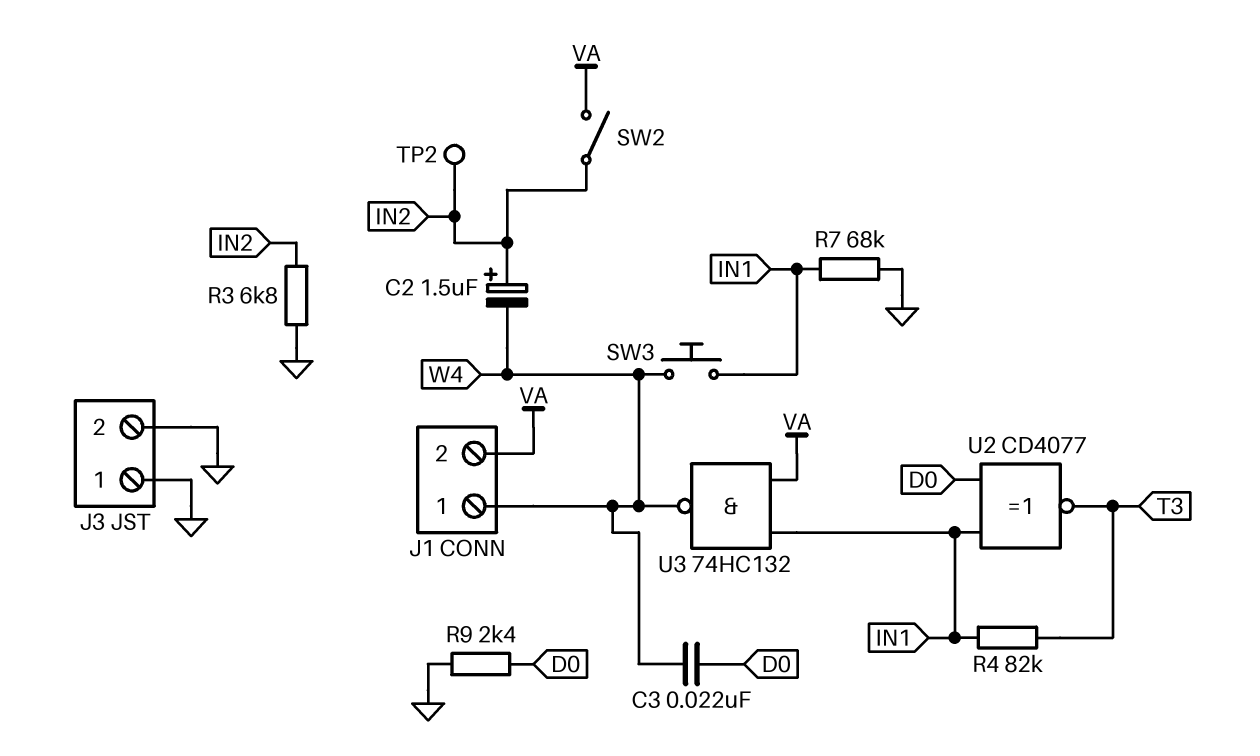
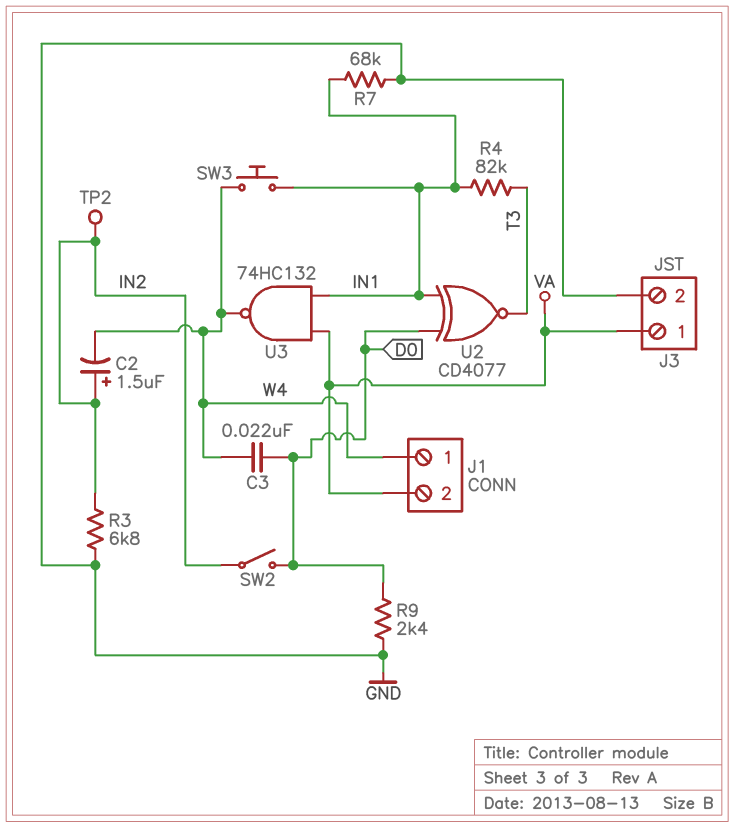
J3 pin 1: GND -> VA
SW2: switch (IN2, VA) -> switch (D0, IN2)

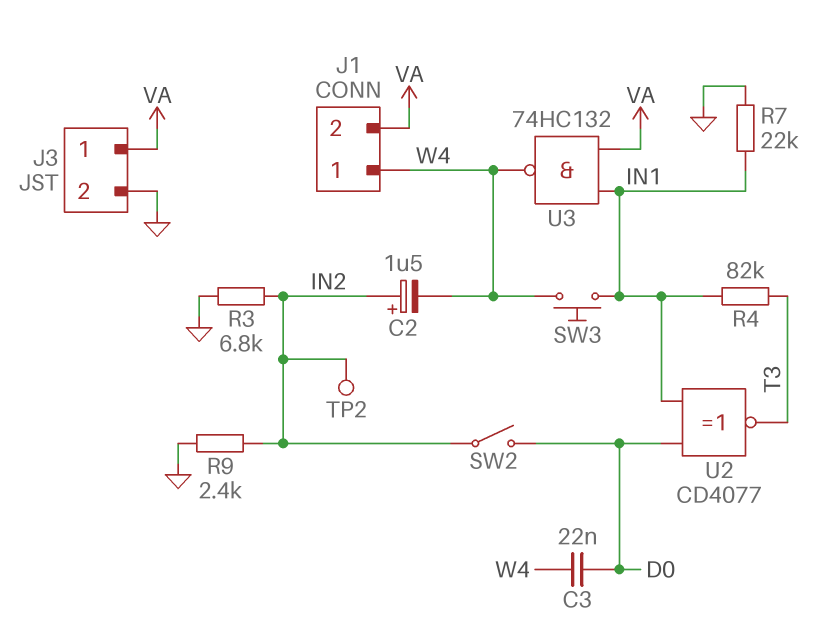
R7: 68k (GND, IN1) -> 22k (GND, IN1)
R9: 2.4k (D0, GND) -> 2.4k (GND, IN2)

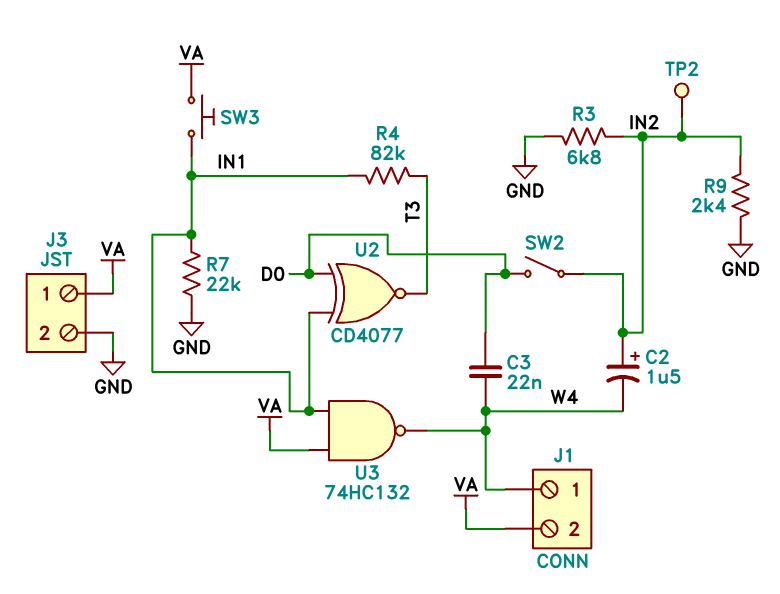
SW3: button (IN1, W4) -> button (IN1, VA)

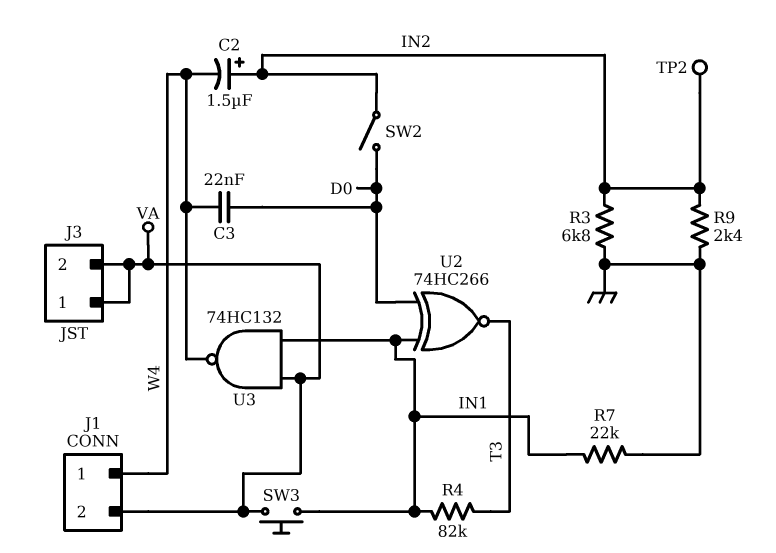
J3 pin 2: GND -> VA
U2: XNOR CD4077 (in D0, in IN1, out T3) -> XNOR 74HC266 (in D0, in IN1, out T3)

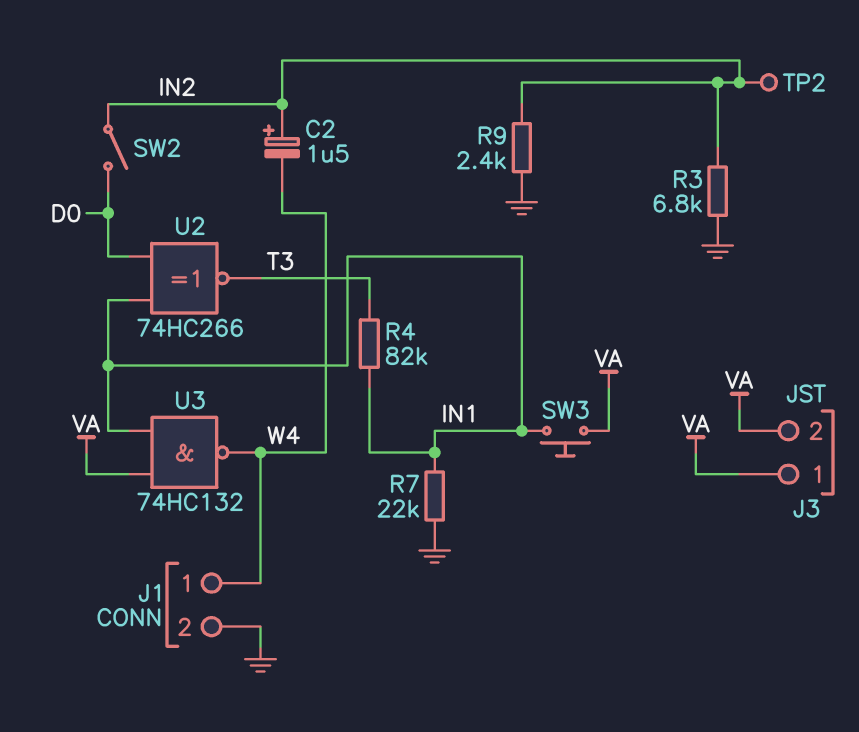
C3: 22nF (D0, W4) -> none
J1 pin 2: VA -> GND

